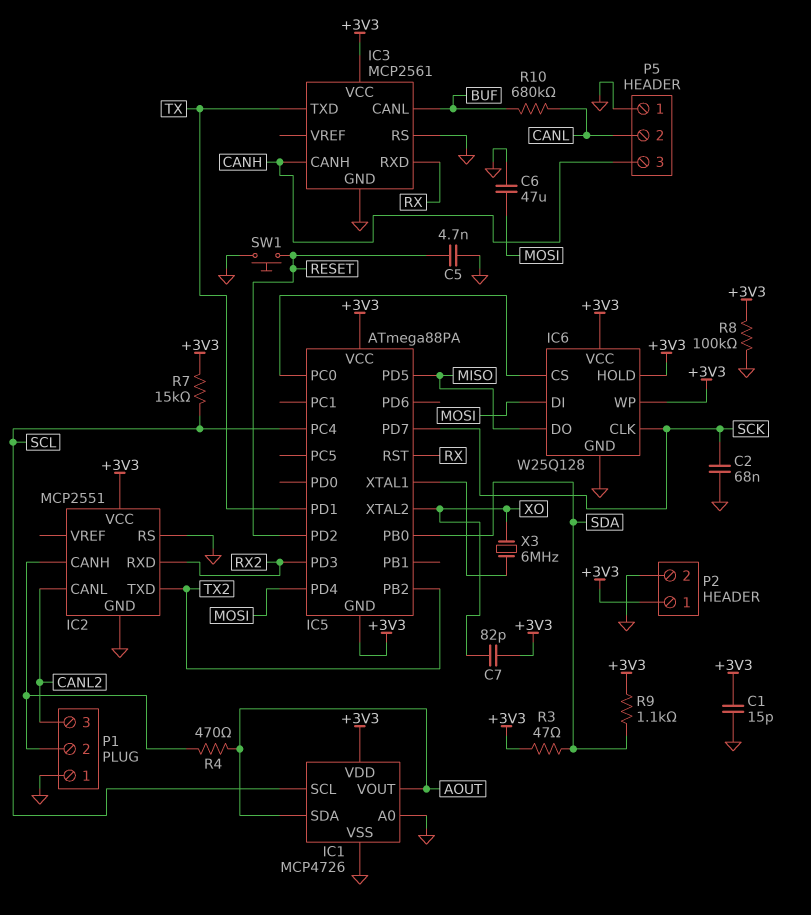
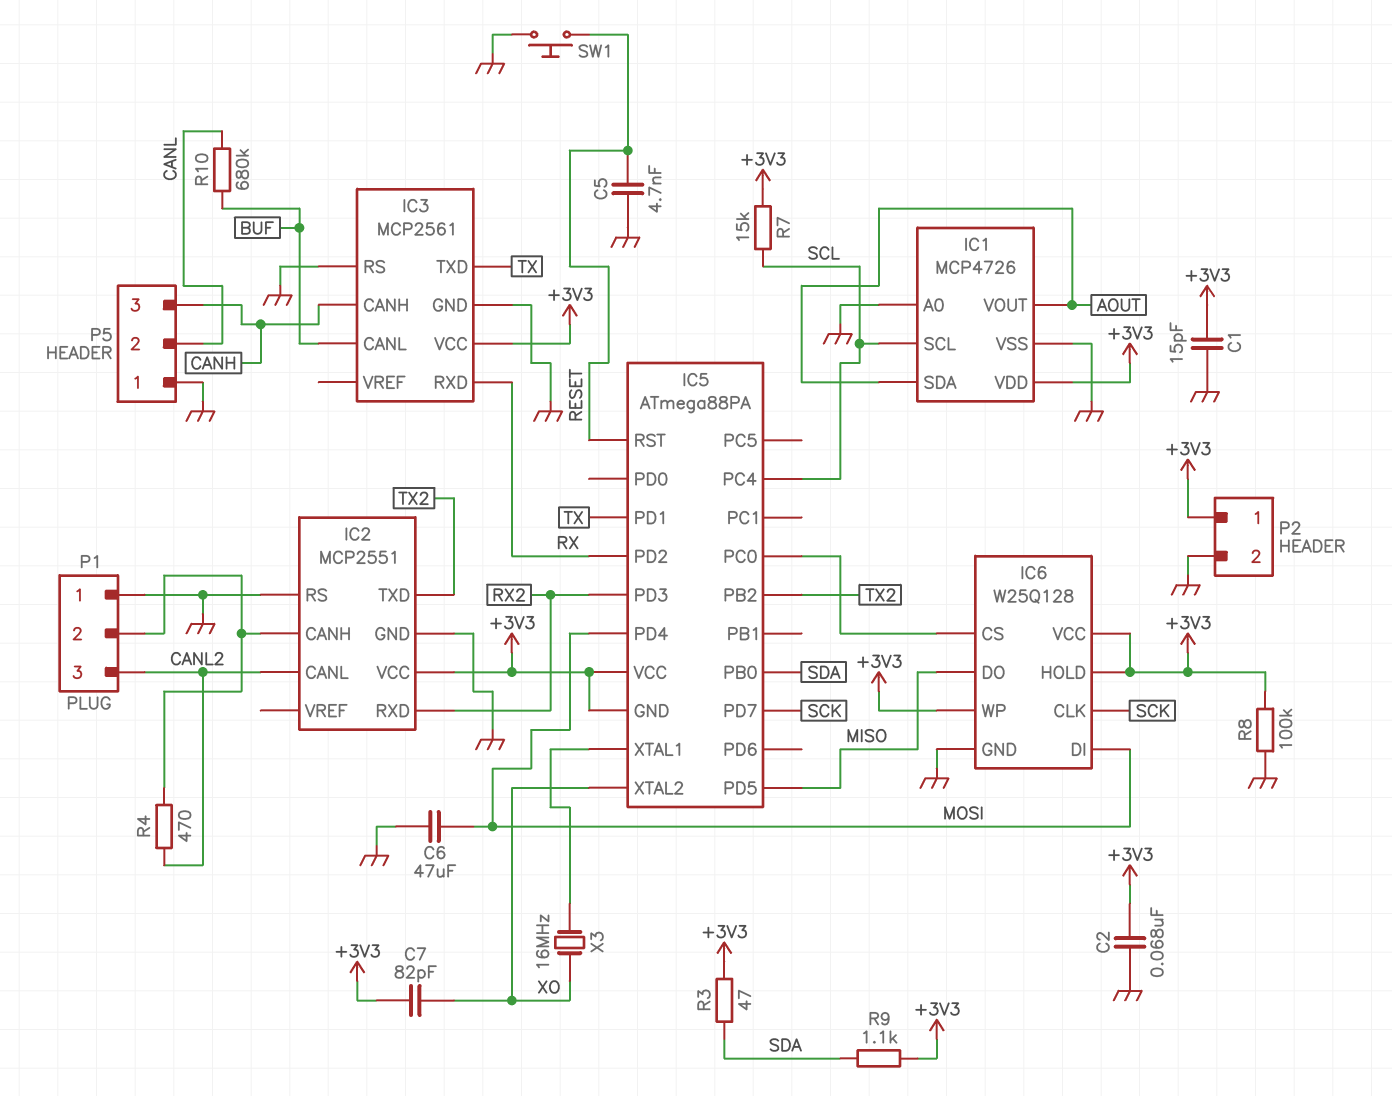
C2: 68nF (GND, SCK) -> 68nF (+3V3, GND)
IC5 pin PD2: RESET -> RX
IC5 pin RST: RX -> RESET
R4: 470 (AOUT, IC2/CANH) -> 470 (CANL2, IC2/CANH)
X3: 6MHz (IC5/XTAL1, XO) -> 16MHz (IC5/XTAL1, XO)

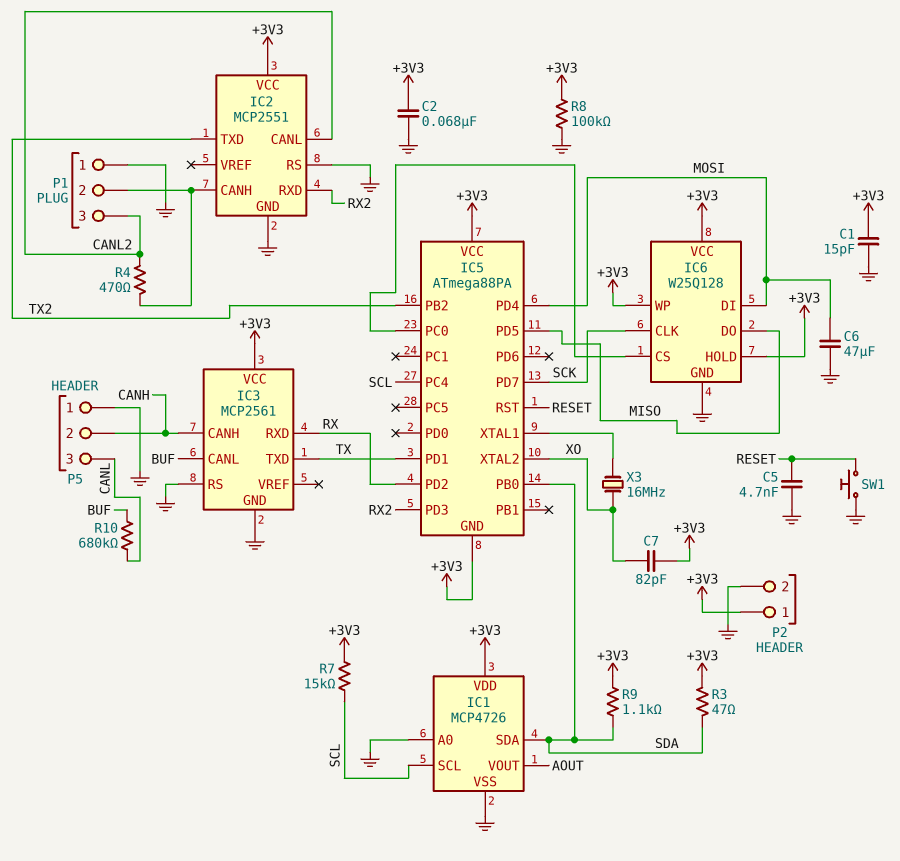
IC1 pin SDA: AOUT -> SDA
P5 pin 2: CANL -> CANH
P5 pin 3: CANH -> CANL

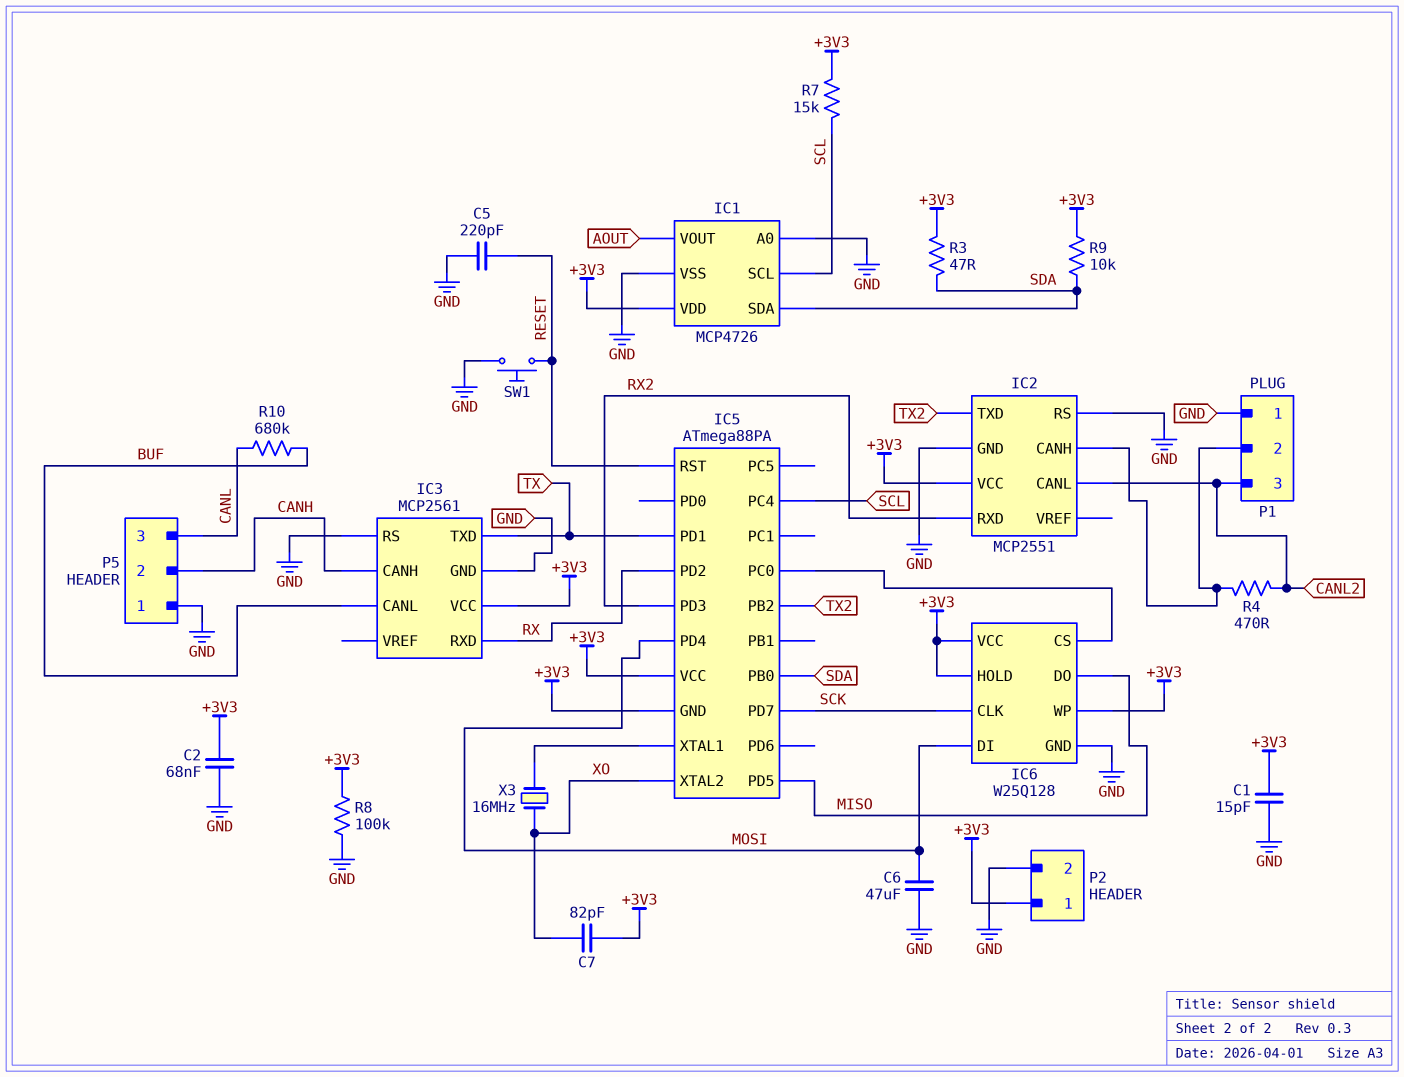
C5: 4.7nF (GND, RESET) -> 220pF (GND, RESET)
R9: 1.1k (+3V3, SDA) -> 10k (+3V3, SDA)

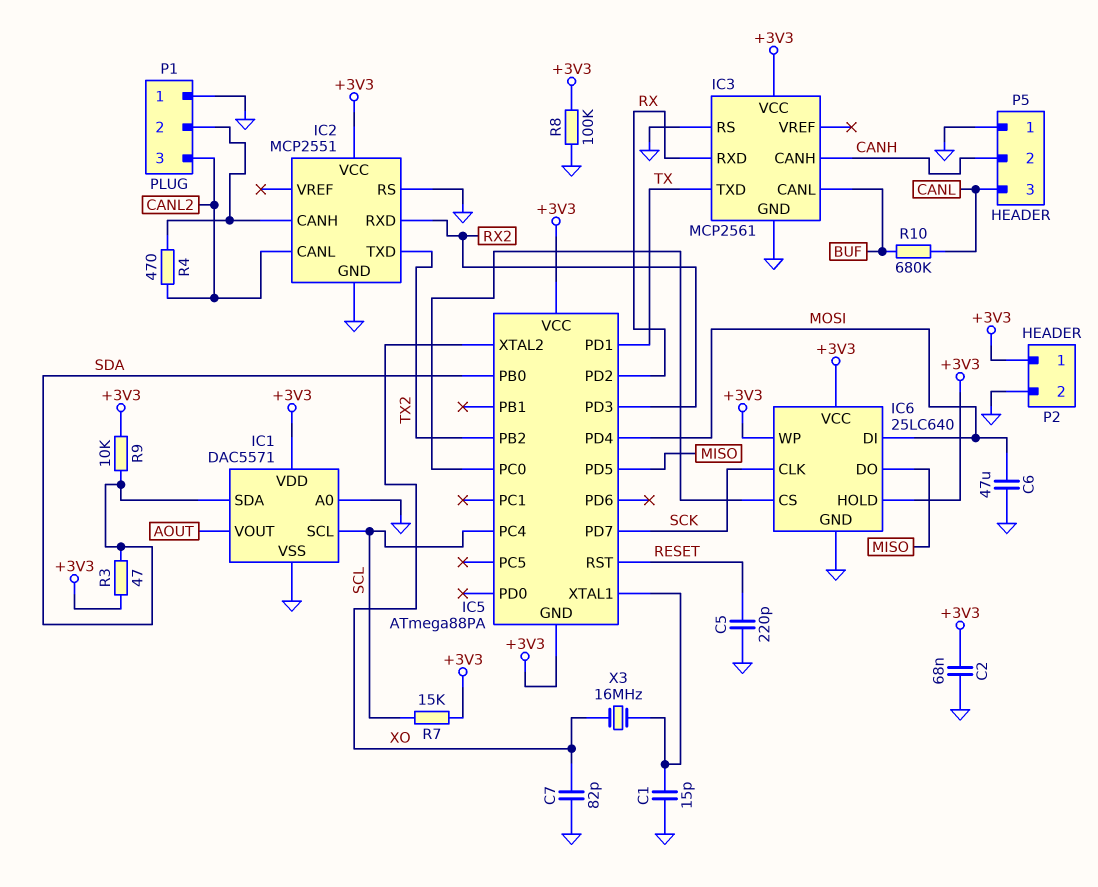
C1: 15pF (+3V3, GND) -> 15pF (GND, IC5/XTAL1)
C7: 82pF (+3V3, XO) -> 82pF (GND, XO)
IC1: MCP4726 -> DAC5571
IC6: W25Q128 -> 25LC640
SW1: button (GND, RESET) -> none

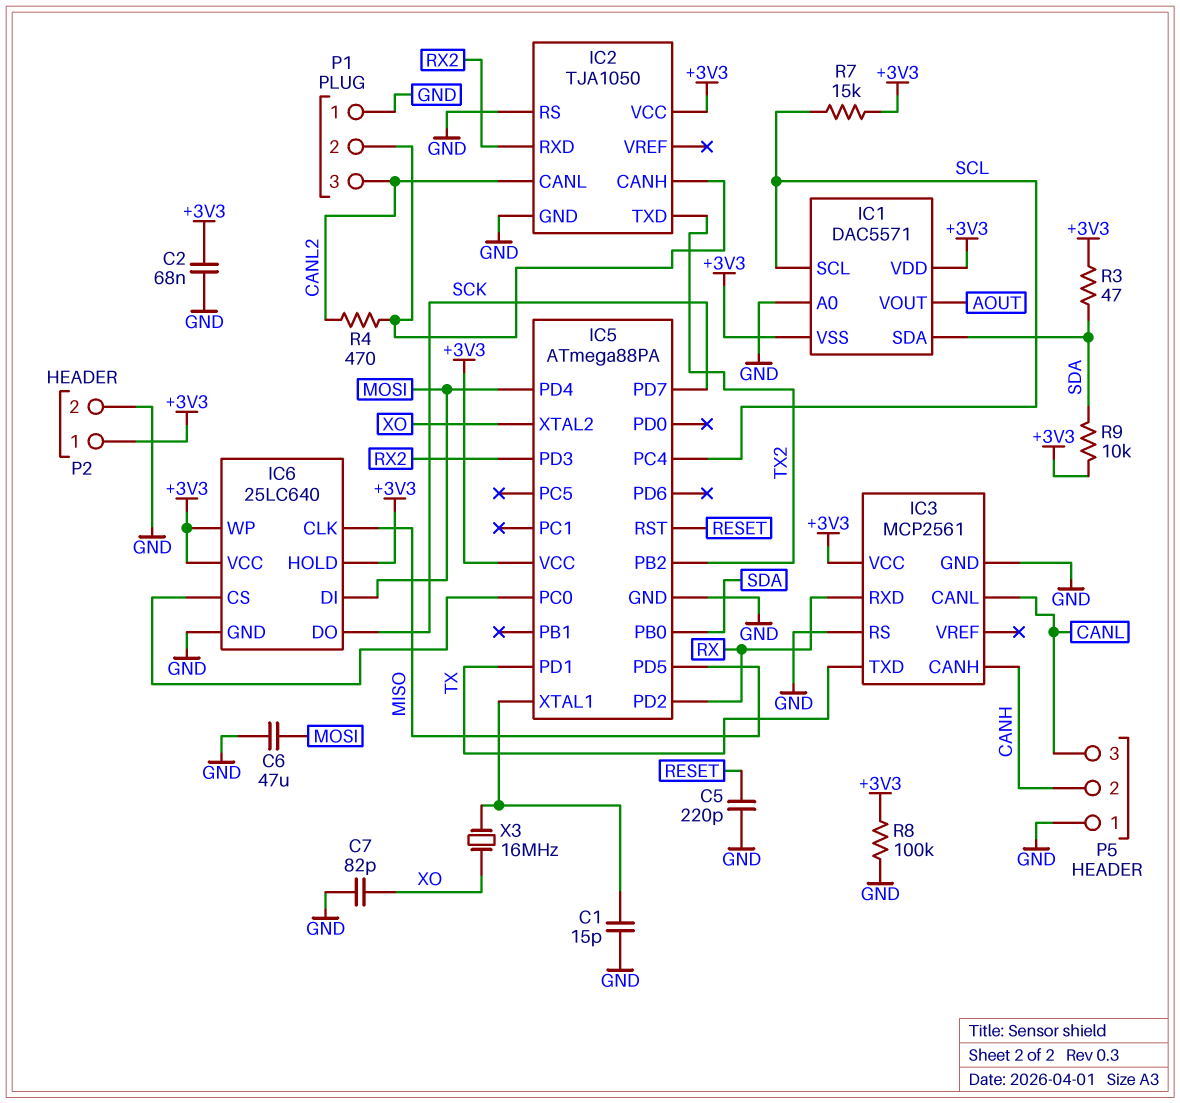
IC1 pin VSS: GND -> +3V3
IC2: MCP2551 -> TJA1050
IC3 pin CANL: BUF -> CANL
IC5 pin GND: +3V3 -> GND
IC6 pin CLK: SCK -> MISO
IC6 pin DO: MISO -> SCK
R10: 680k (BUF, CANL) -> none

